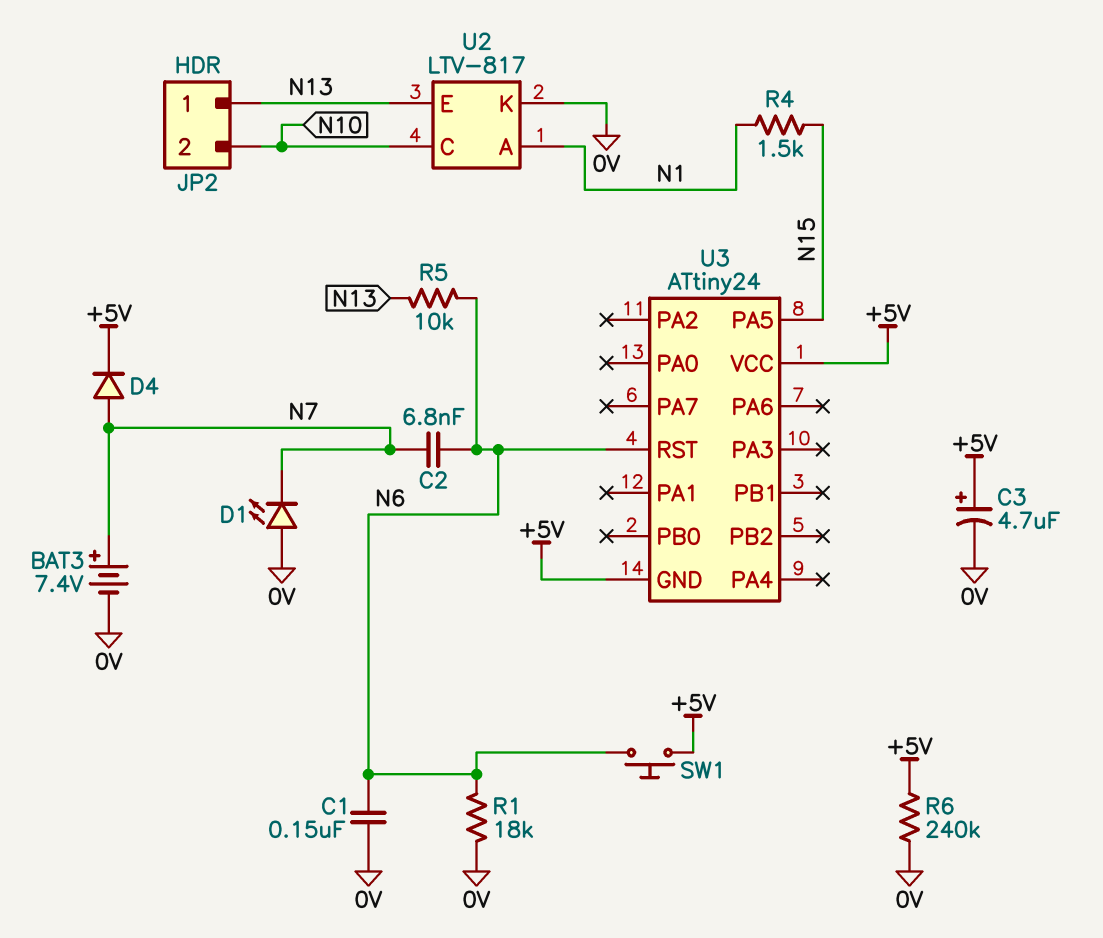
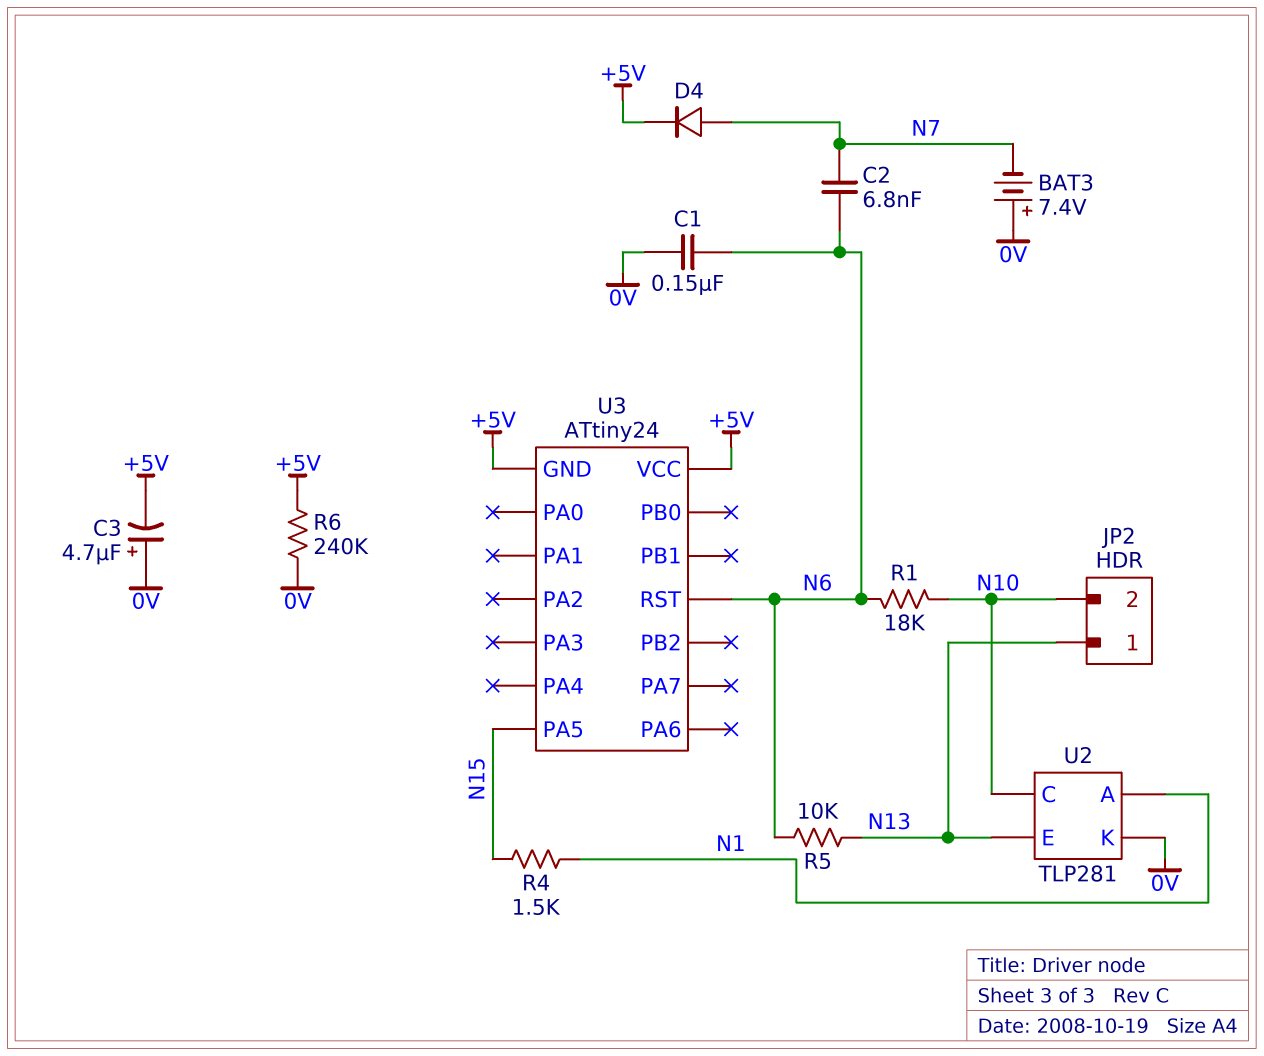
BAT3: 7.4V (plus N7, minus 0V) -> 7.4V (plus 0V, minus N7)
C3: 4.7uF (plus +5V, minus 0V) -> 4.7uF (plus 0V, minus +5V)
D1: LED (A 0V, K N7) -> none
R1: 18k (0V, N6) -> 18k (N6, N10)
SW1: button (+5V, N6) -> none
U2: LTV-817 -> TLP281

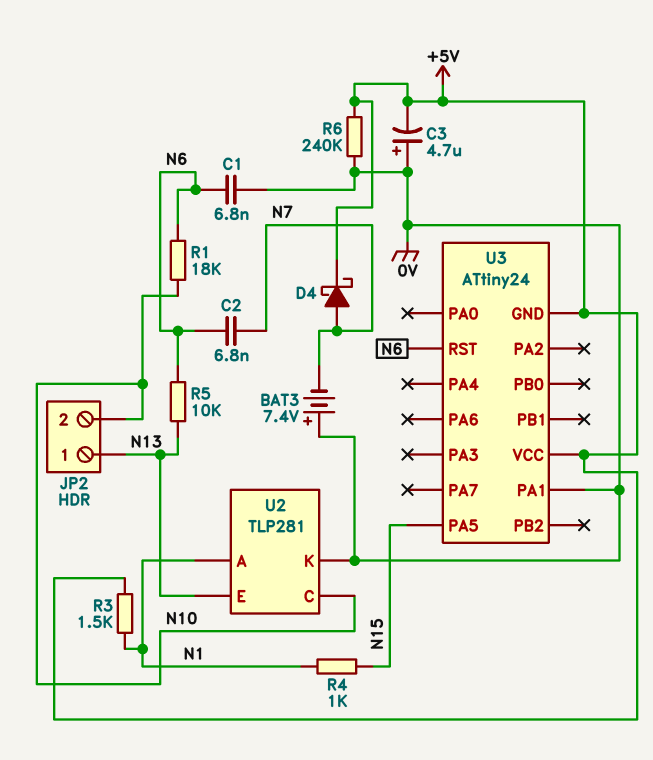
C1: 150nF (0V, N6) -> 6.8nF (0V, N6)
D4: diode (A N7, K +5V) -> schottky (A N7, K +5V)
R3: none -> 1.5k (+5V, N1)
R4: 1.5k (N1, N15) -> 1k (N1, N15)
U3 pin PA1: none -> 0V

